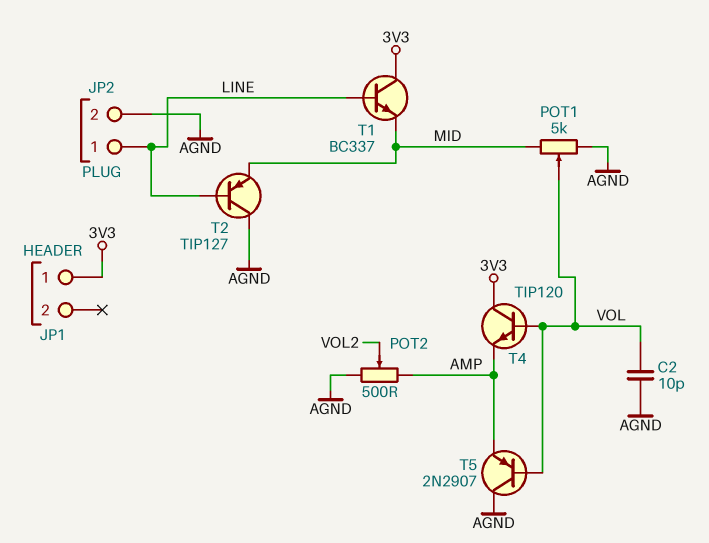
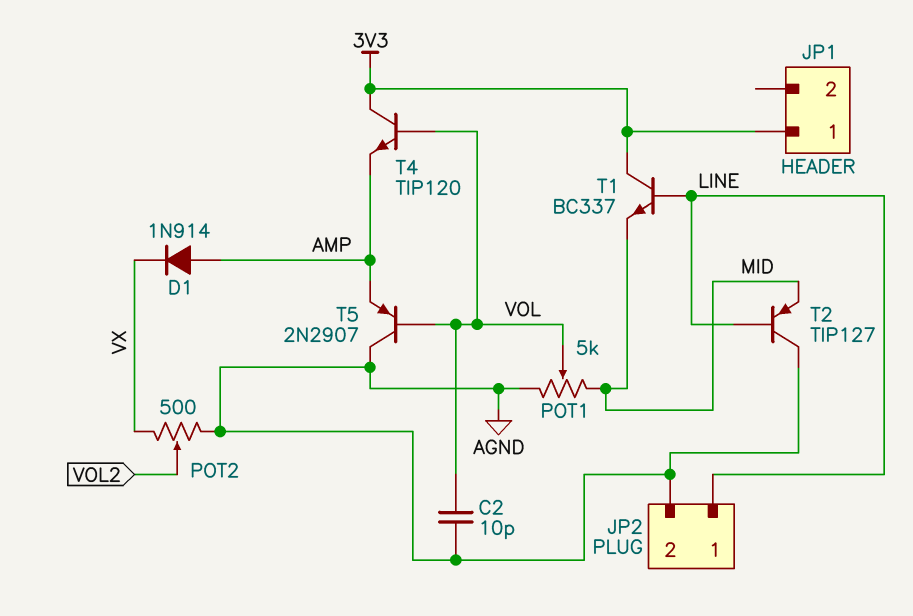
D1: none -> diode 1N914 (A AMP, K VX)
POT2: 500 (AGND, AMP, wiper VOL2) -> 500 (AGND, VX, wiper VOL2)

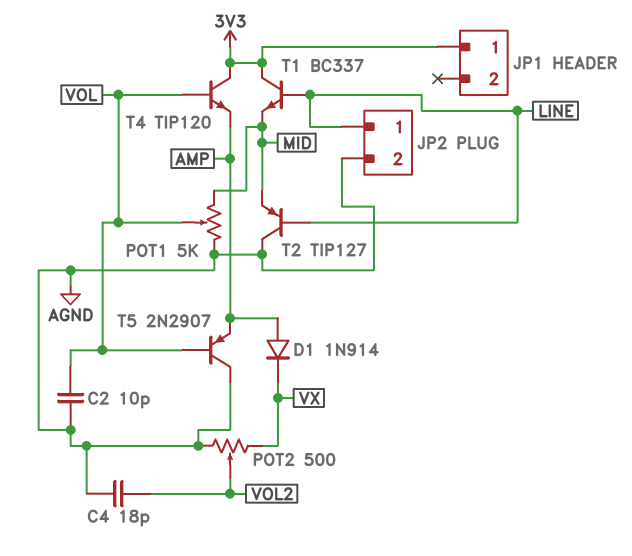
C4: none -> 18pF (AGND, VOL2)

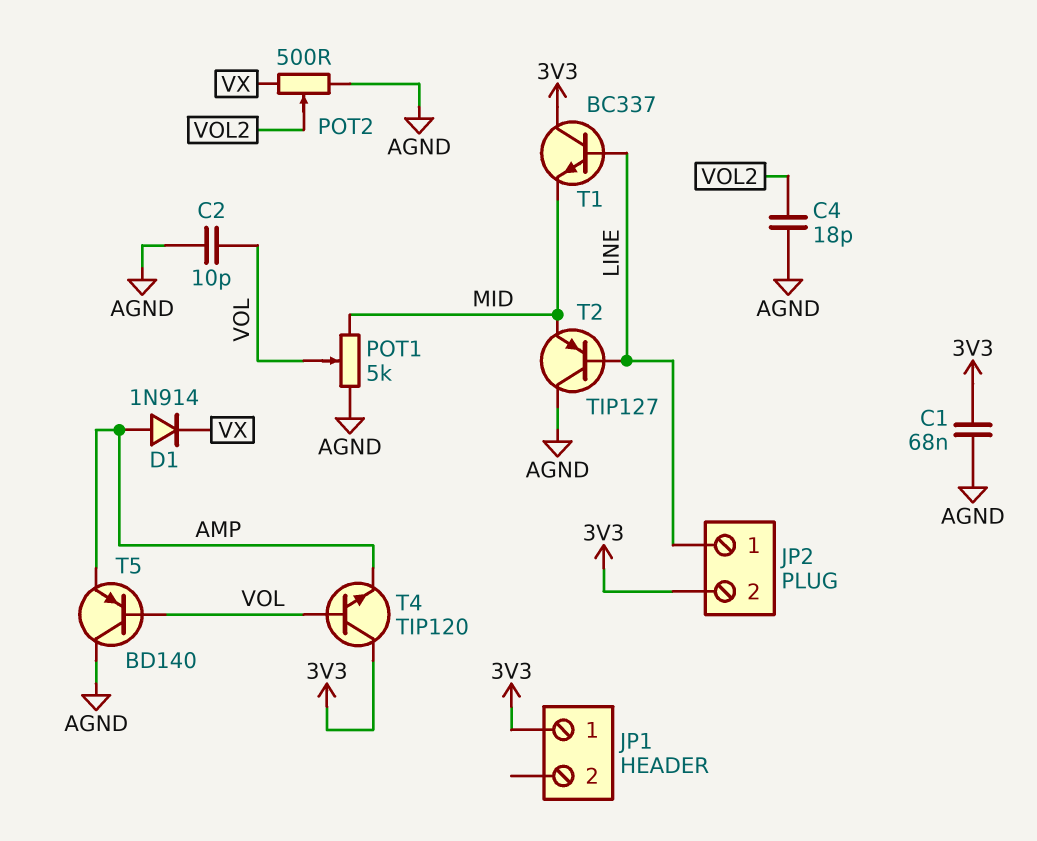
C1: none -> 68nF (3V3, AGND)
JP2 pin 2: AGND -> 3V3
T5: PNP 2N2907 (B VOL, C AGND, E AMP) -> PNP BD140 (B VOL, C AGND, E AMP)

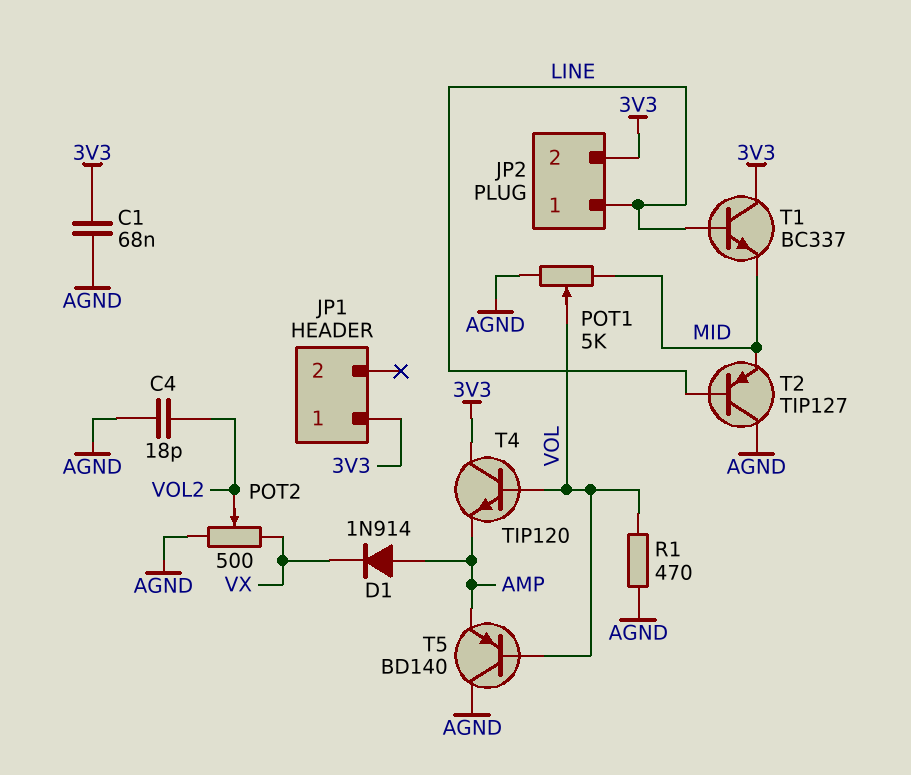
C2: 10pF (AGND, VOL) -> none
R1: none -> 470 (AGND, VOL)

